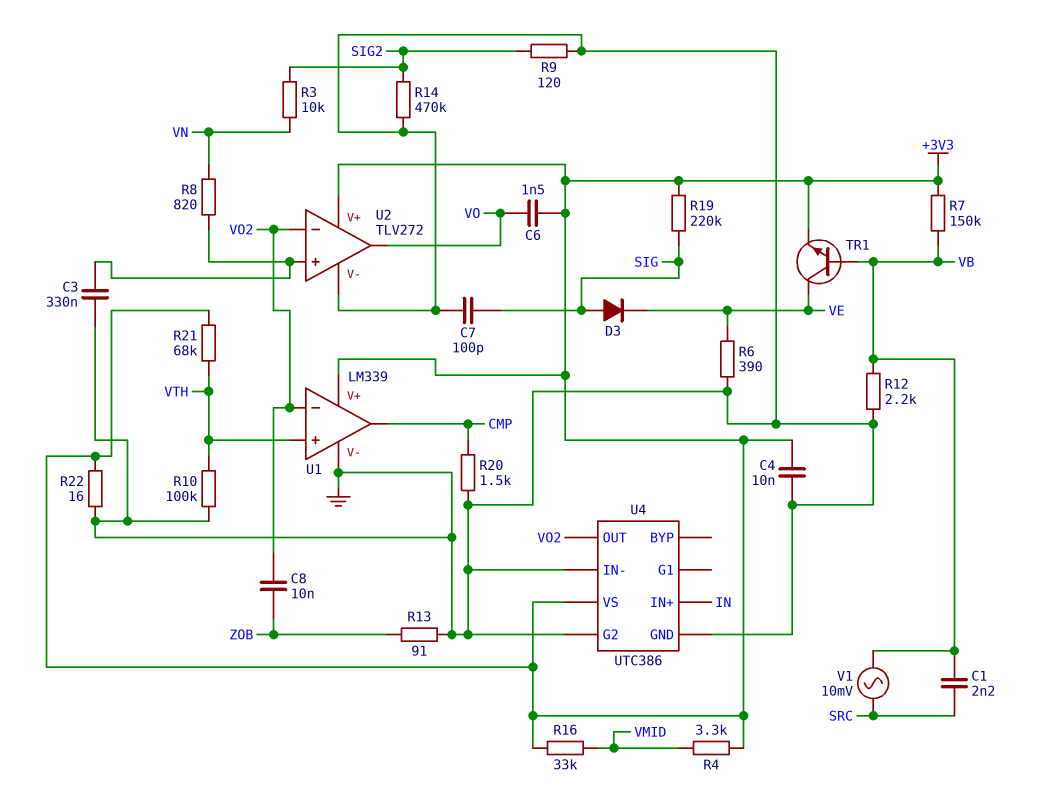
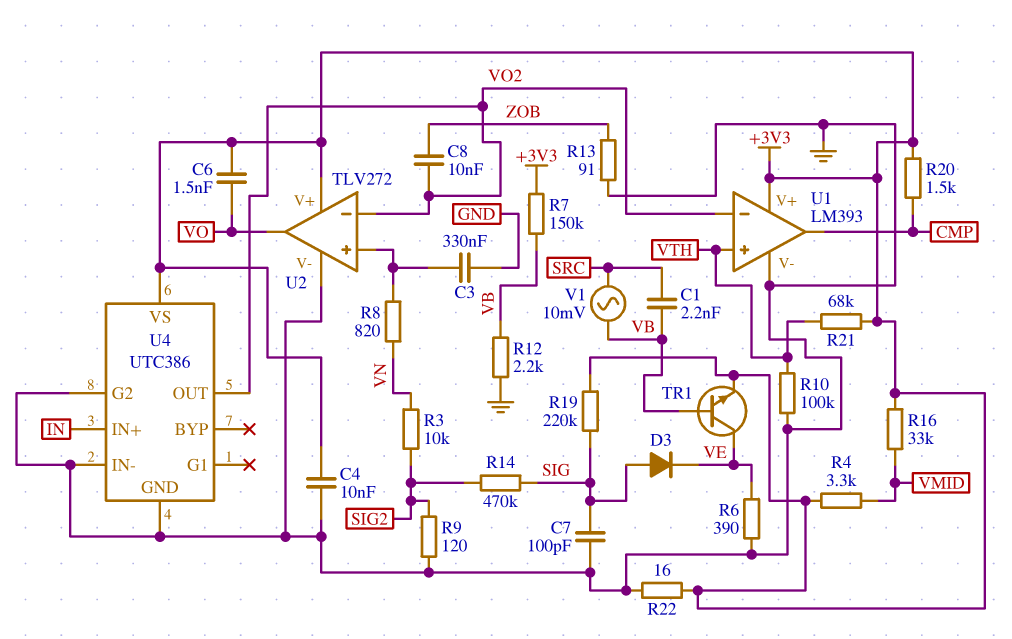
R14: 470k (GND, SIG2) -> 470k (SIG, SIG2)
R20: 1.5k (CMP, GND) -> 1.5k (+3V3, CMP)
U1: LM339 -> LM393

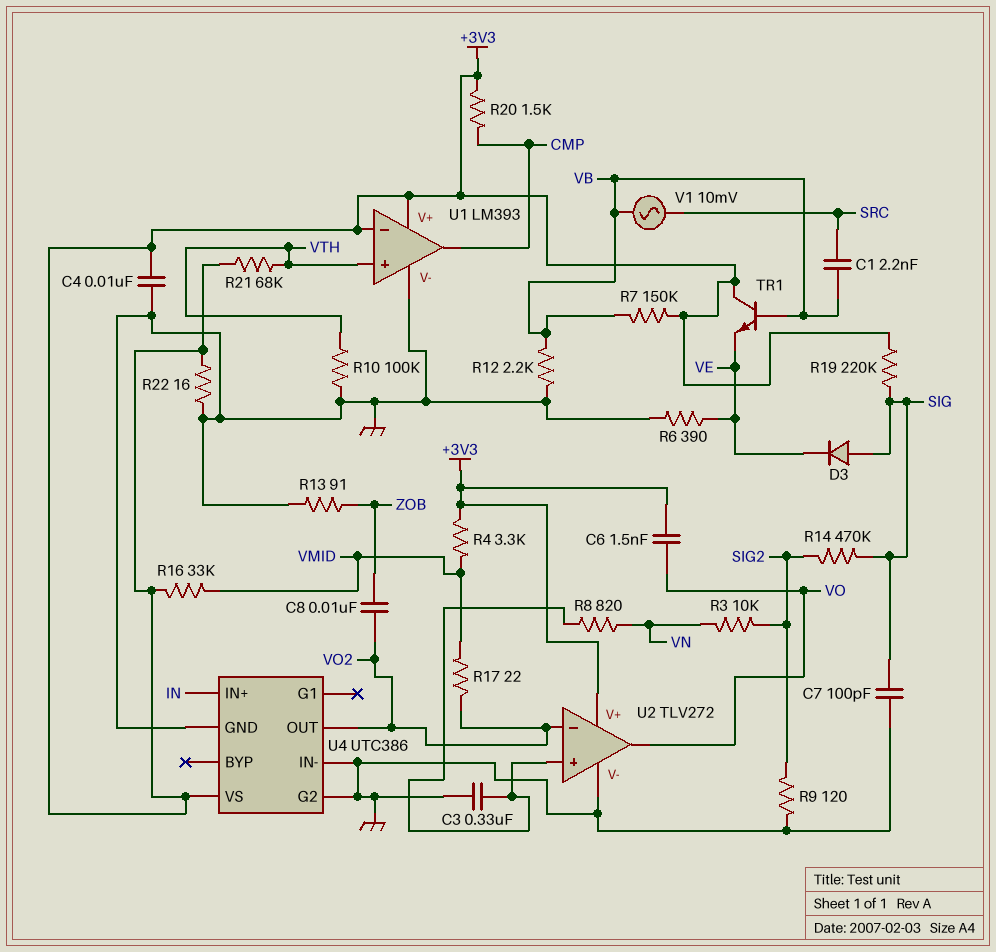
R17: none -> 22 (VMID, VO2)
TR1: NPN (B VB, C VE, E +3V3) -> NPN (B VB, C +3V3, E VE)
U1 pin in-: VO2 -> +3V3

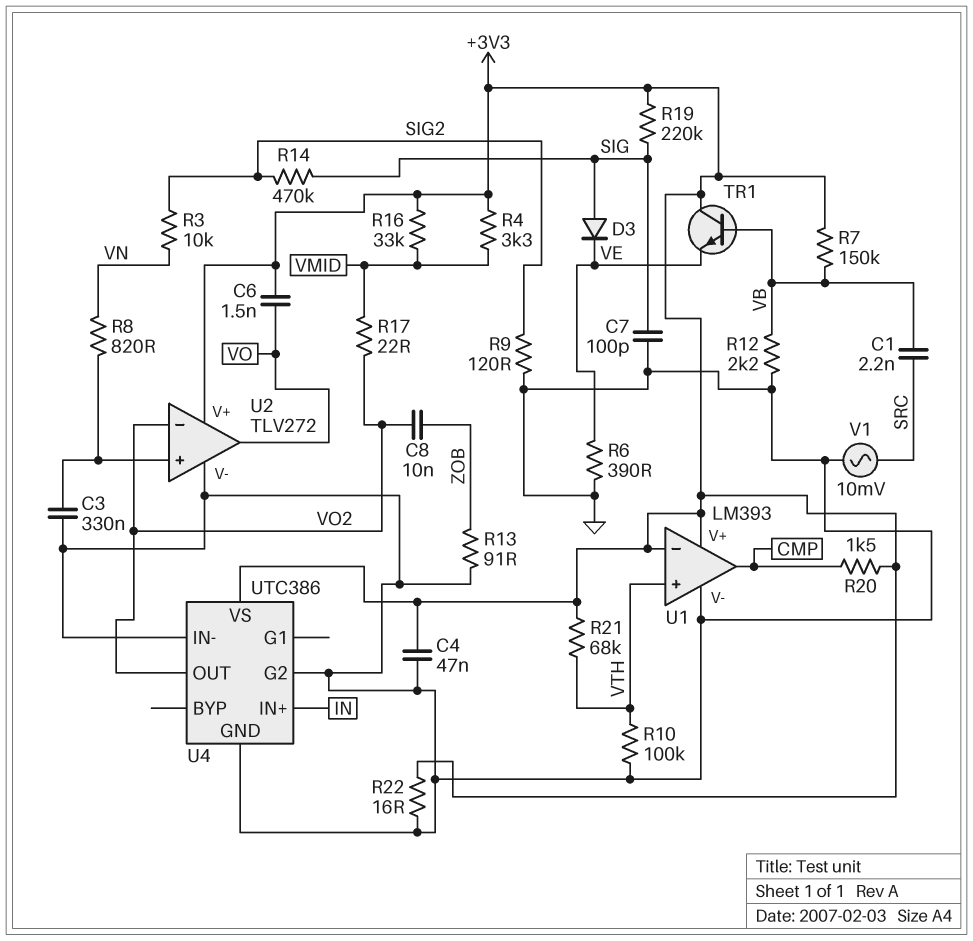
C4: 10nF (+3V3, GND) -> 47nF (+3V3, GND)
V1: AC 10mV (SRC, VB) -> AC 10mV (GND, SRC)

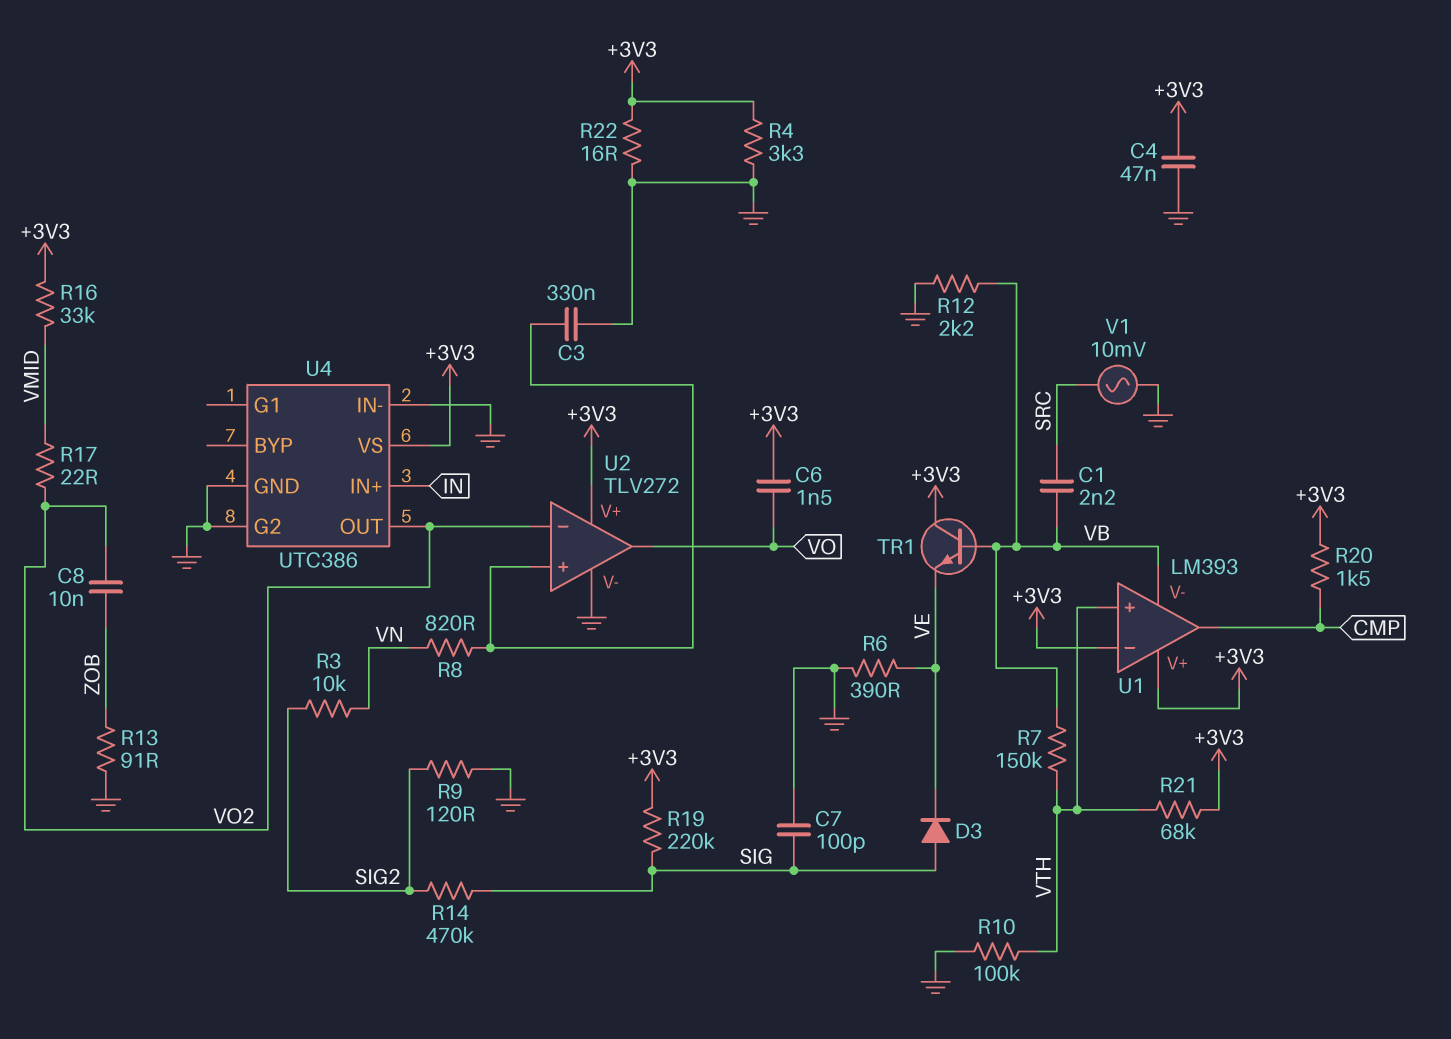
R4: 3.3k (+3V3, VMID) -> 3.3k (+3V3, GND)
R7: 150k (+3V3, VB) -> 150k (VB, VTH)
U1 pin V-: GND -> VB

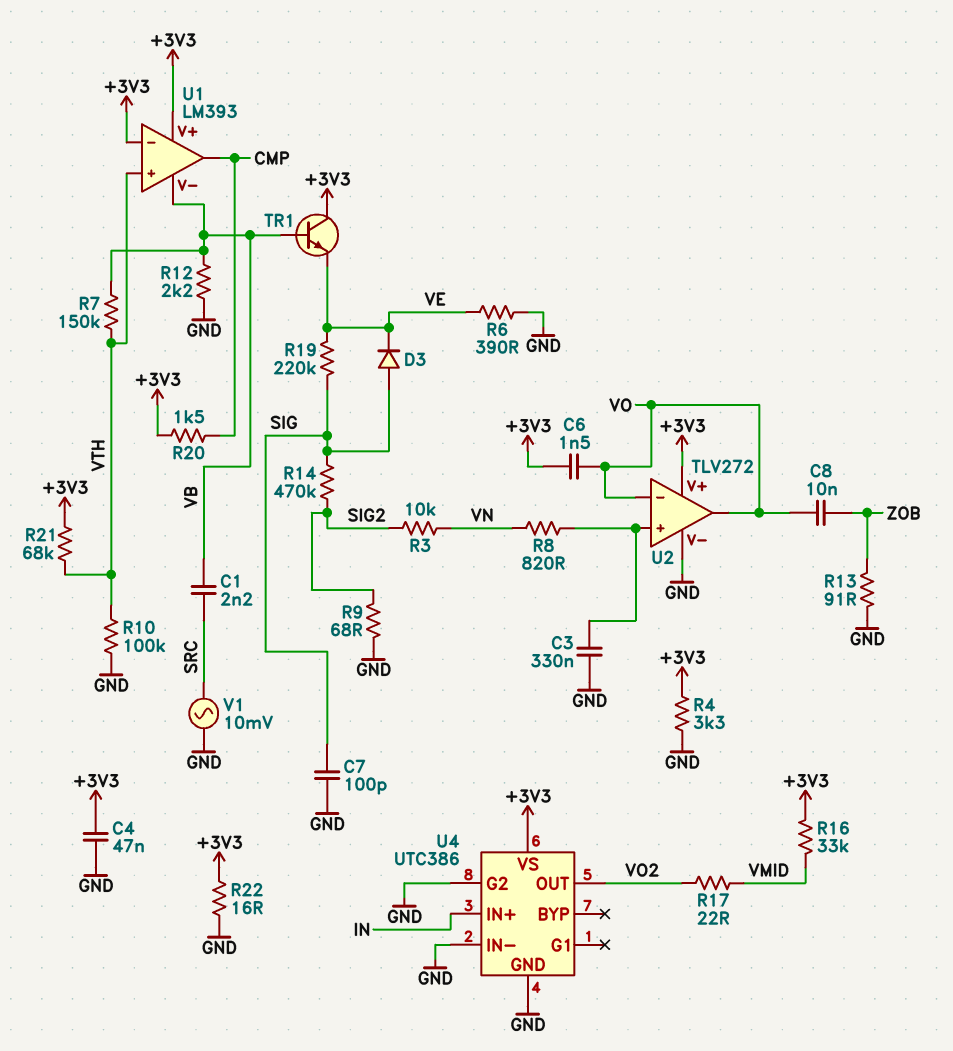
C8: 10nF (VO2, ZOB) -> 10nF (VO, ZOB)
R9: 120 (GND, SIG2) -> 68 (GND, SIG2)
R19: 220k (+3V3, SIG) -> 220k (SIG, VE)
U2 pin in-: VO2 -> VO

